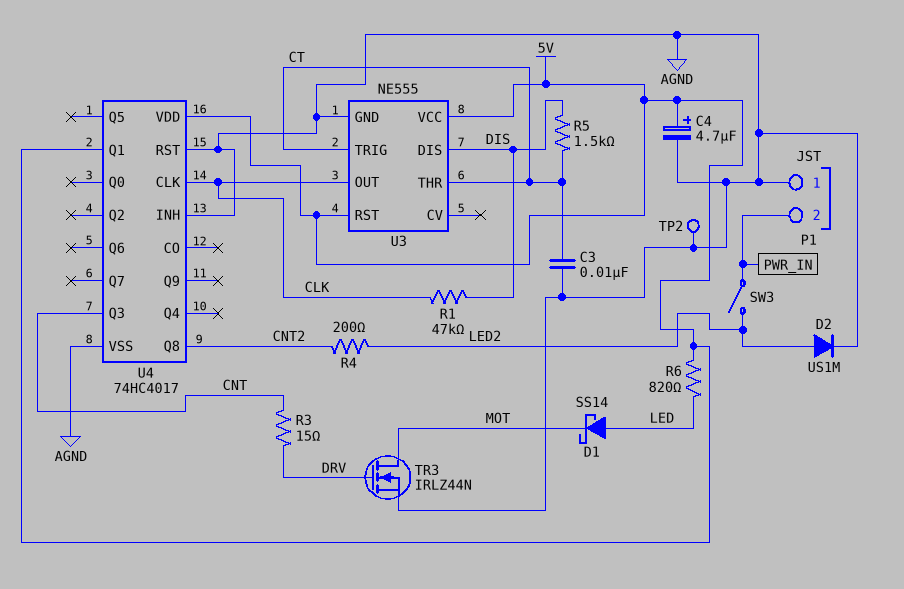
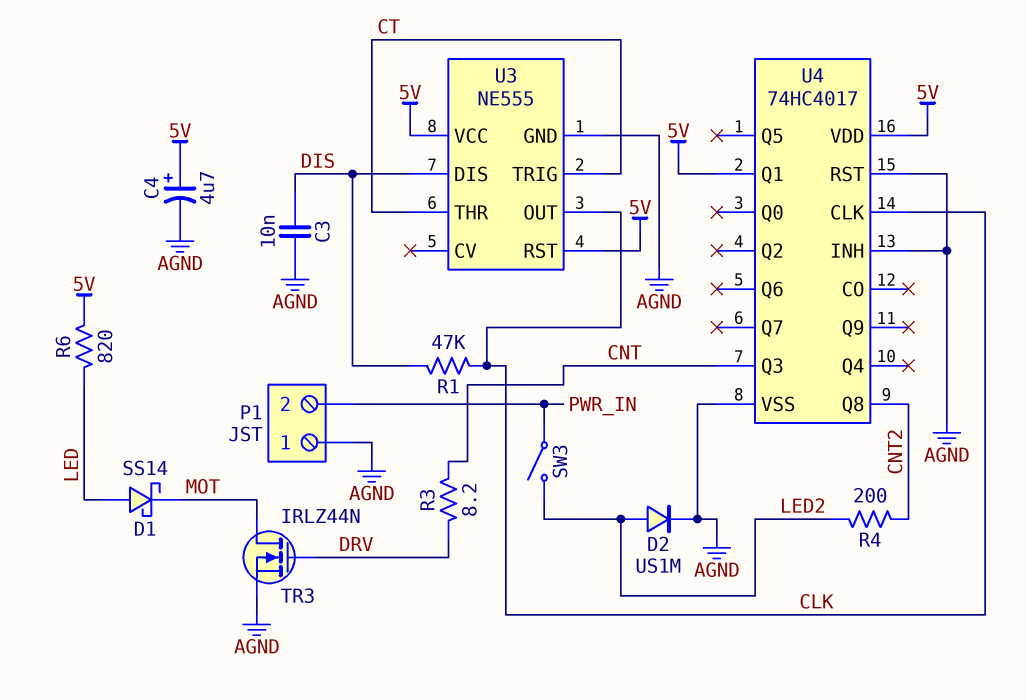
C3: 10nF (AGND, CT) -> 10nF (AGND, DIS)
R3: 15 (CNT, DRV) -> 8.2 (CNT, DRV)
R5: 1.5k (CT, DIS) -> none
TP2: test point (AGND) -> none

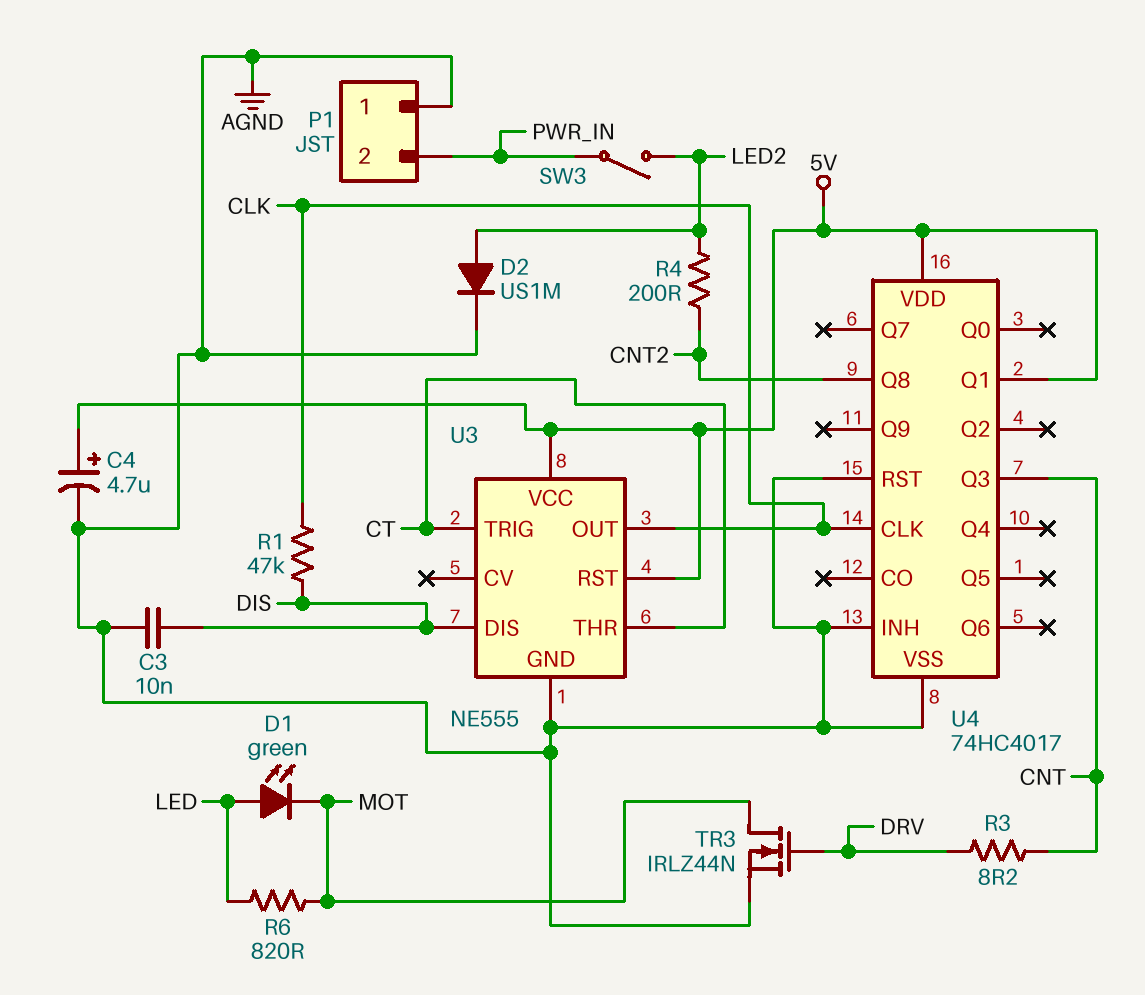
D1: schottky SS14 (A LED, K MOT) -> LED green (A LED, K MOT)
R6: 820 (5V, LED) -> 820 (LED, MOT)

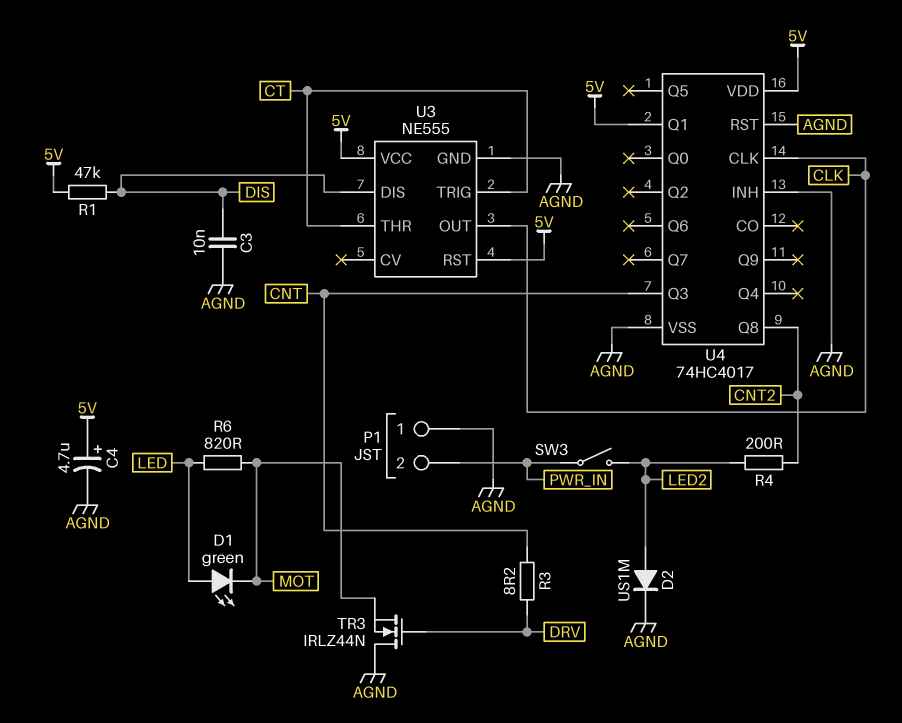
R1: 47k (CLK, DIS) -> 47k (5V, DIS)
TR3: NMOS IRLZ44N (G DRV, D MOT, S AGND) -> NMOS IRLZ44N (G DRV, D AGND, S MOT)

